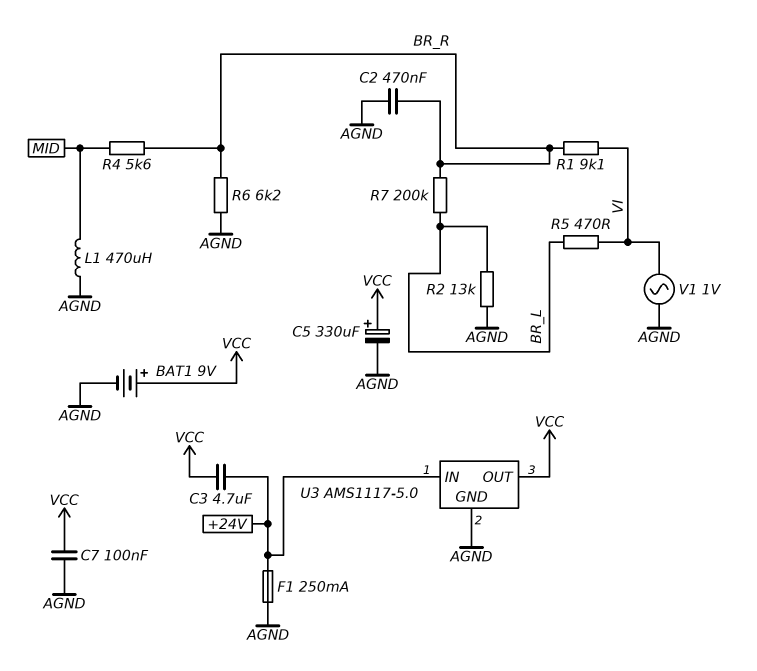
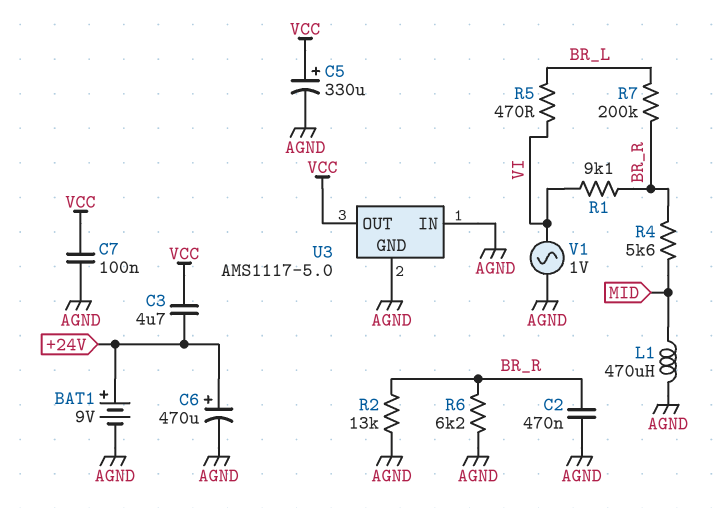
BAT1: 9V (plus VCC, minus AGND) -> 9V (plus +24V, minus AGND)
C6: none -> 470uF (plus +24V, minus AGND)
F1: 250mA (+24V, AGND) -> none
R2: 13k (AGND, BR_L) -> 13k (AGND, BR_R)
U3 pin IN: +24V -> AGND

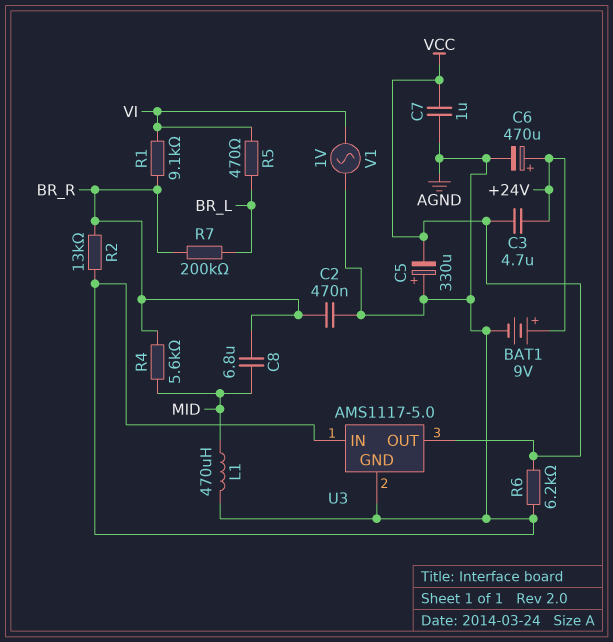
C5: 330uF (plus VCC, minus AGND) -> 330uF (plus AGND, minus VCC)
C7: 100nF (AGND, VCC) -> 1uF (AGND, VCC)
C8: none -> 6.8uF (BR_R, MID)
R6: 6.2k (AGND, BR_R) -> 6.2k (AGND, VCC)

